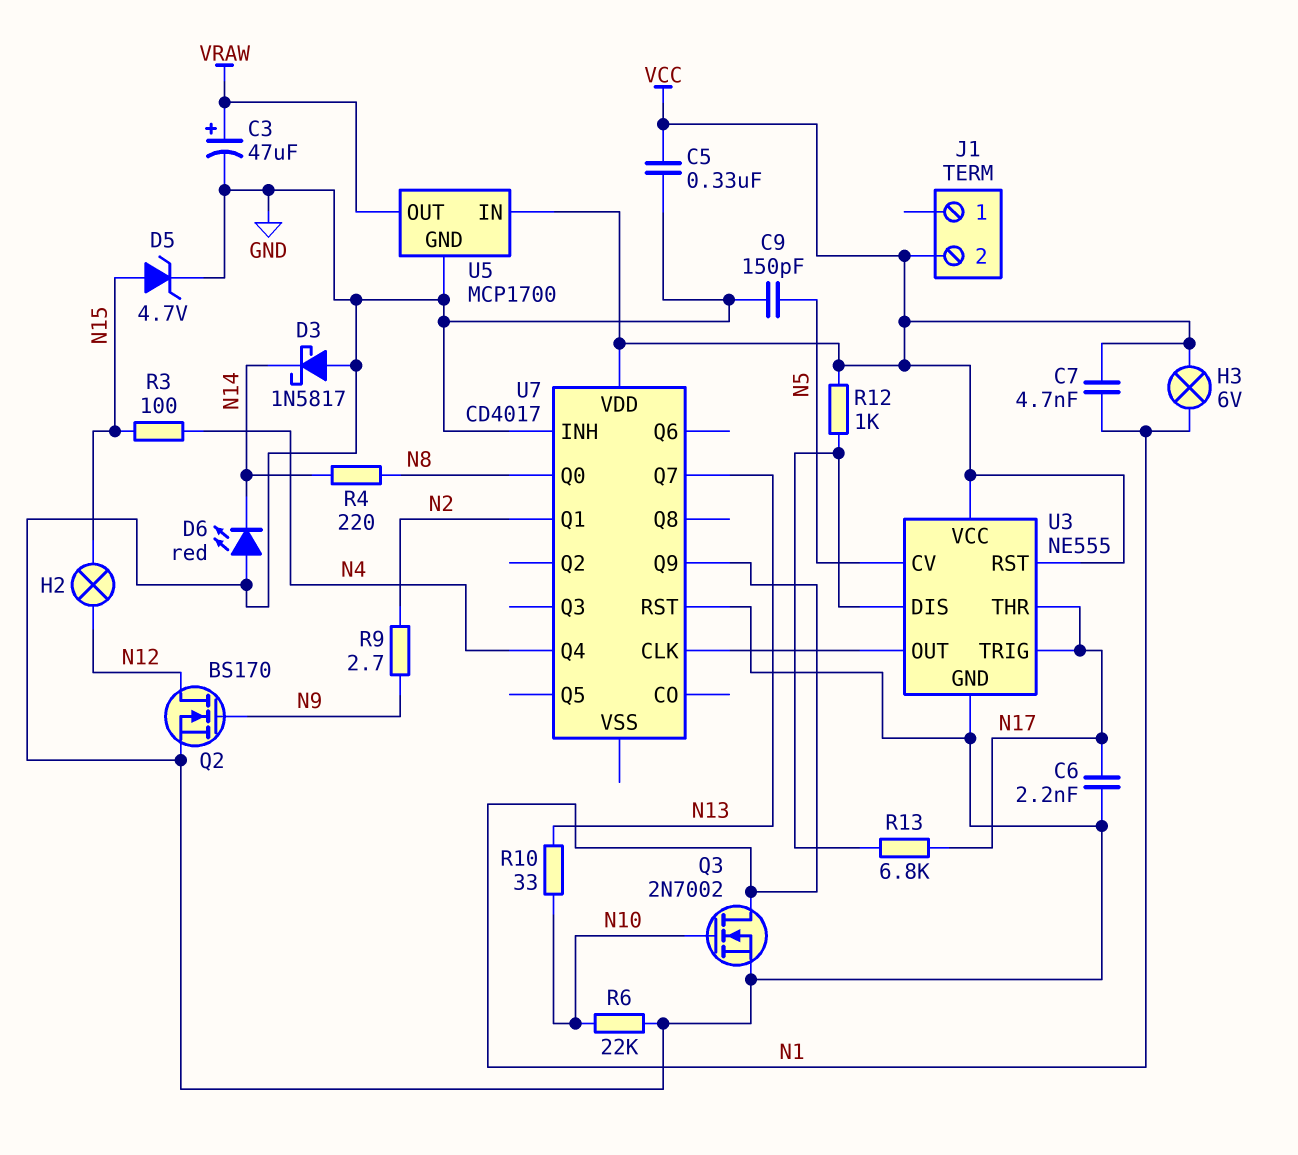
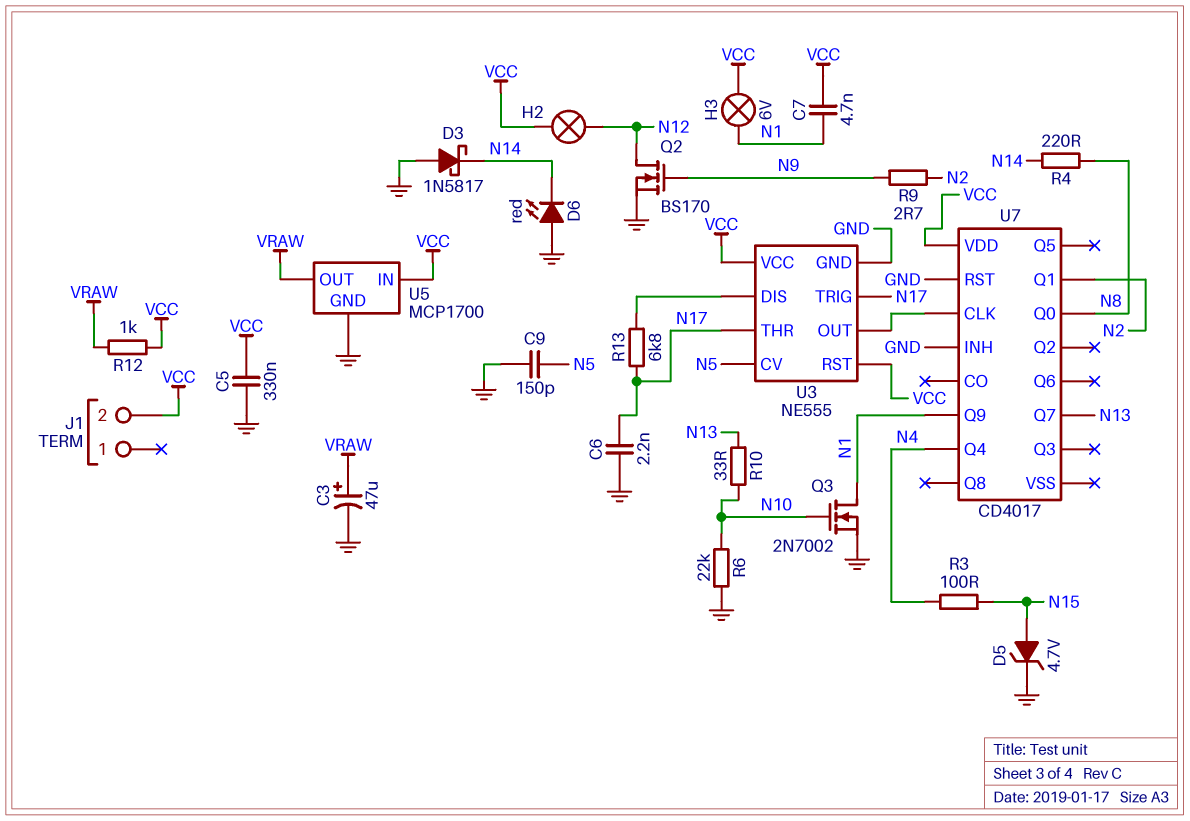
H2: lamp (N12, N15) -> lamp (N12, VCC)
R12: 1k (U3/DIS, VCC) -> 1k (VCC, VRAW)

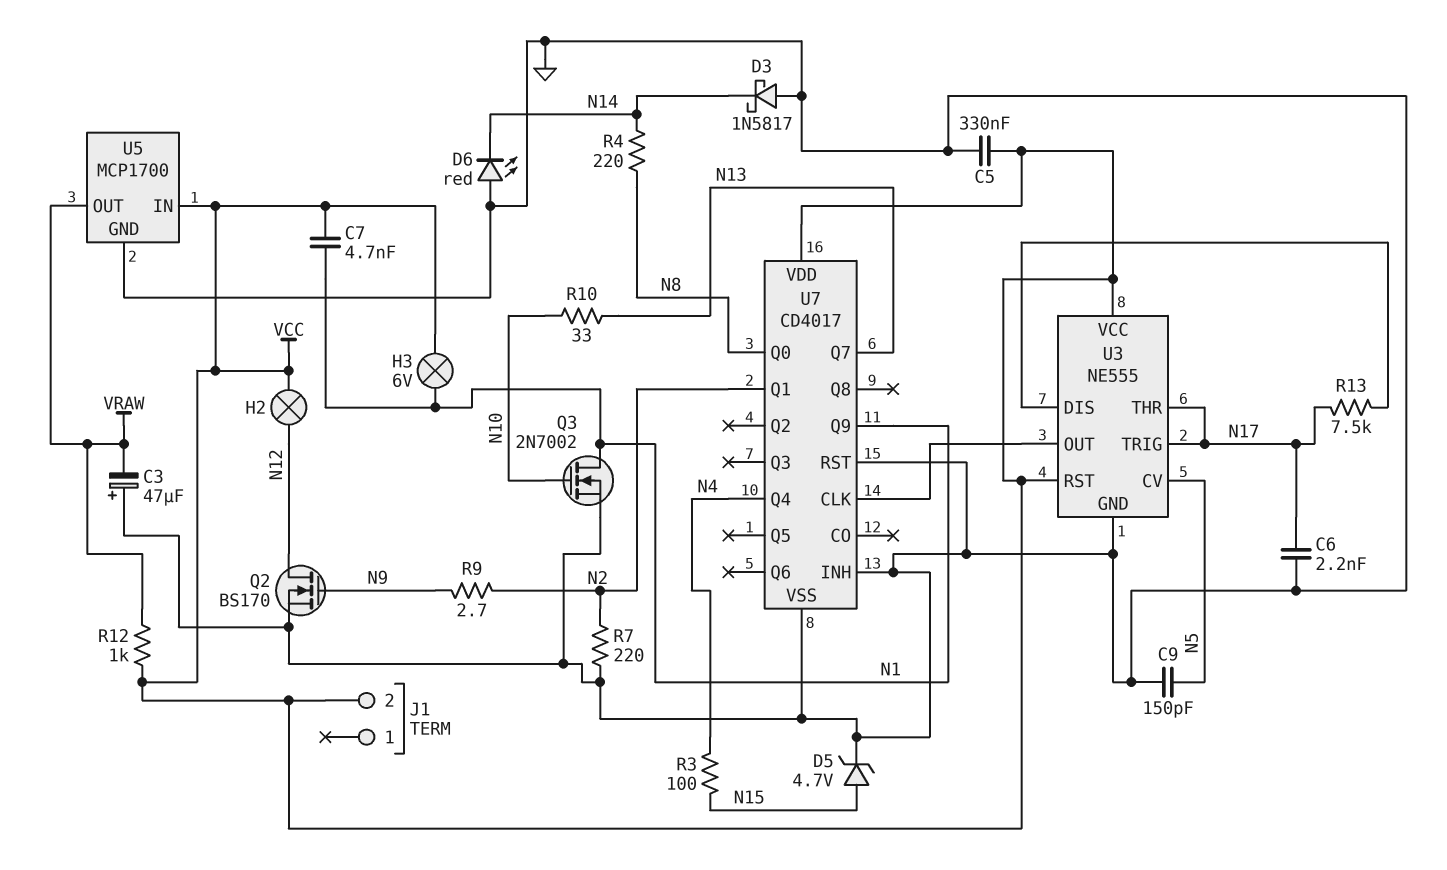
C3: 47uF (plus VRAW, minus GND) -> 47uF (plus GND, minus VRAW)
R6: 22k (GND, N10) -> none
R7: none -> 220 (GND, N2)
R13: 6.8k (N17, U3/DIS) -> 7.5k (N17, U3/DIS)
U7 pin VSS: none -> GND

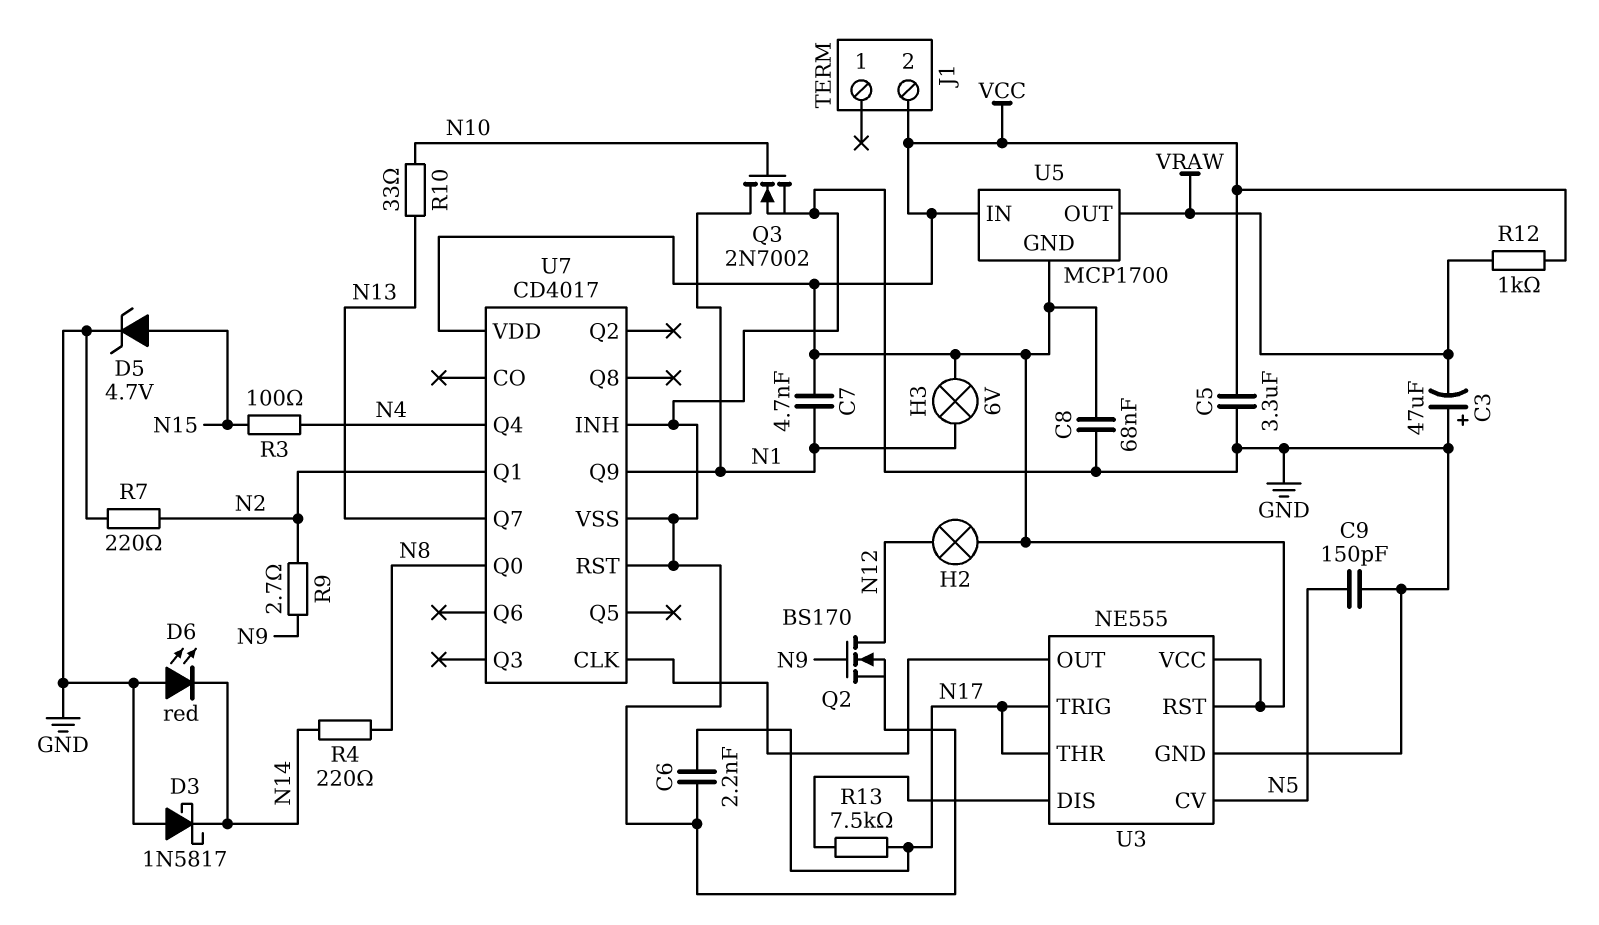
C5: 330nF (GND, VCC) -> 3.3uF (GND, VCC)
C8: none -> 68nF (GND, VCC)
U5 pin GND: GND -> VCC

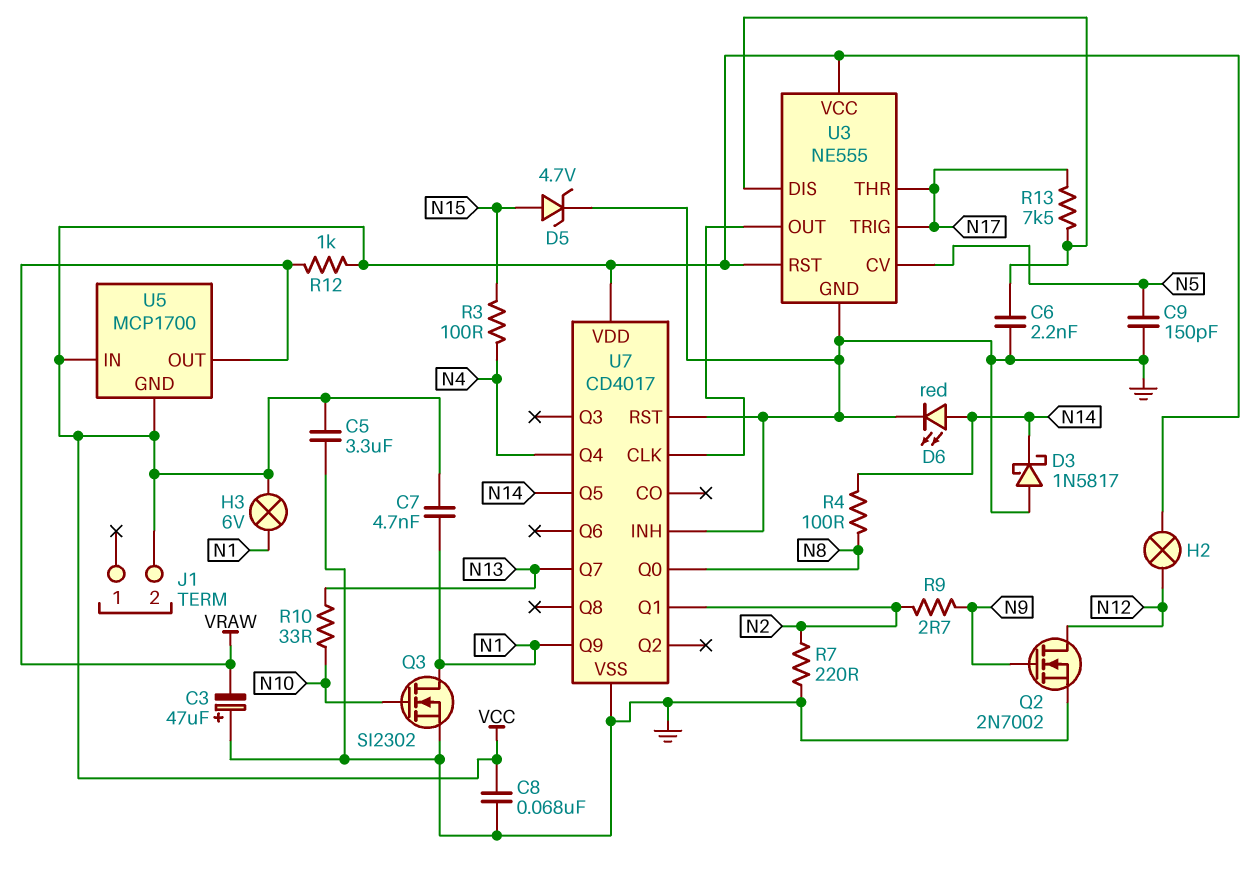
C6: 2.2nF (GND, N17) -> 2.2nF (GND, U3/DIS)
D6: LED red (A GND, K N14) -> LED red (A N14, K GND)
Q2: NMOS BS170 (G N9, D N12, S GND) -> NMOS 2N7002 (G N9, D N12, S GND)
Q3: NMOS 2N7002 (G N10, D N1, S GND) -> NMOS SI2302 (G N10, D N1, S GND)
R4: 220 (N8, N14) -> 100 (N8, N14)
U7 pin Q5: none -> N14

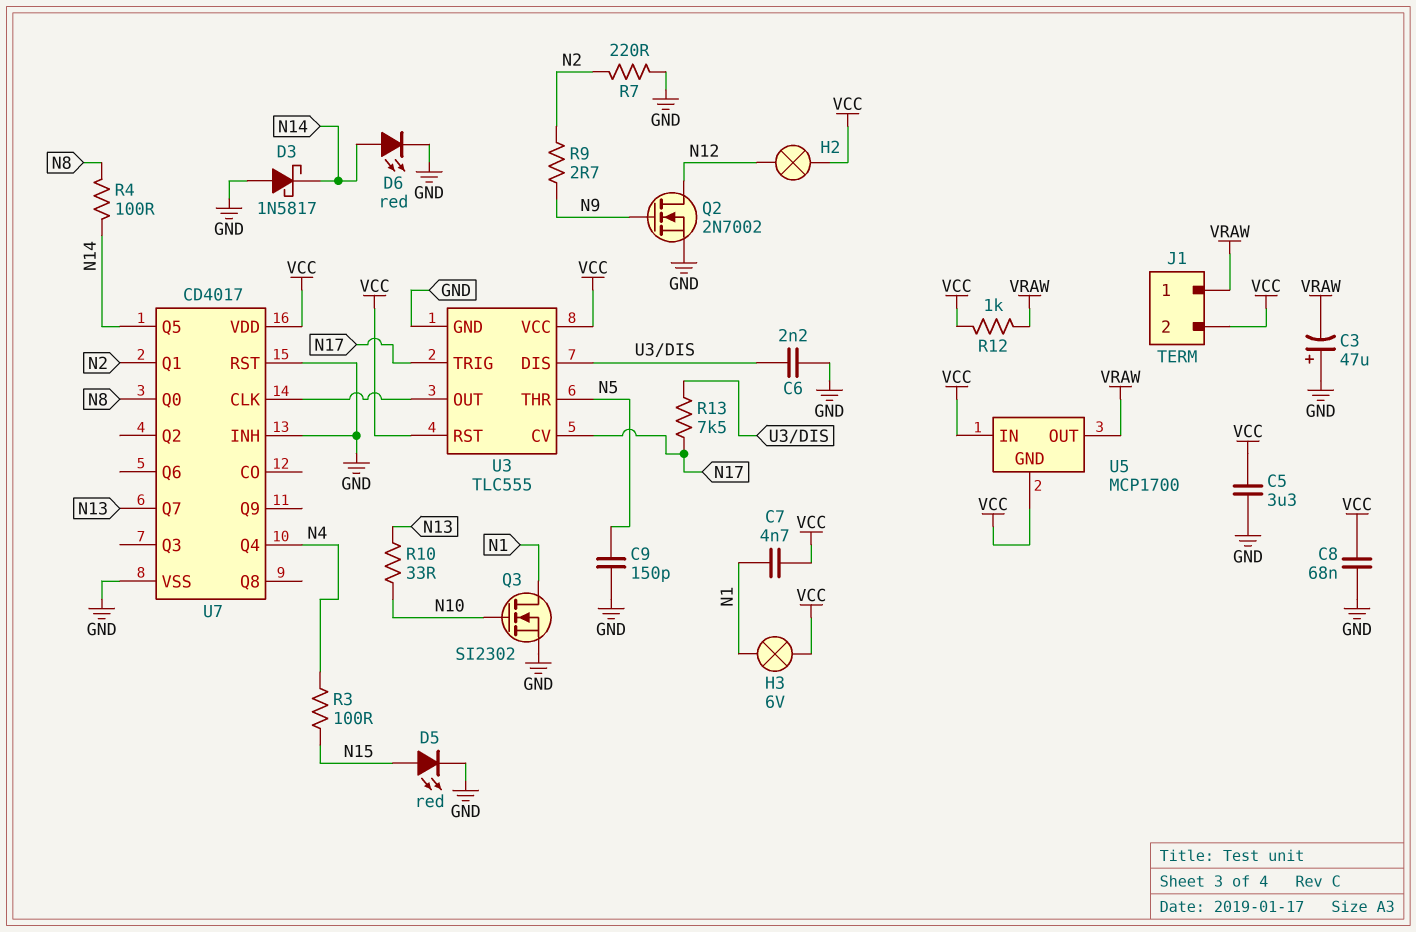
D5: zener 4.7V (A N15, K GND) -> LED red (A N15, K GND)
J1 pin 1: none -> VRAW
U3: NE555 -> TLC555
U3 pin CV: N5 -> N17
U3 pin THR: N17 -> N5
U7 pin Q9: N1 -> none

